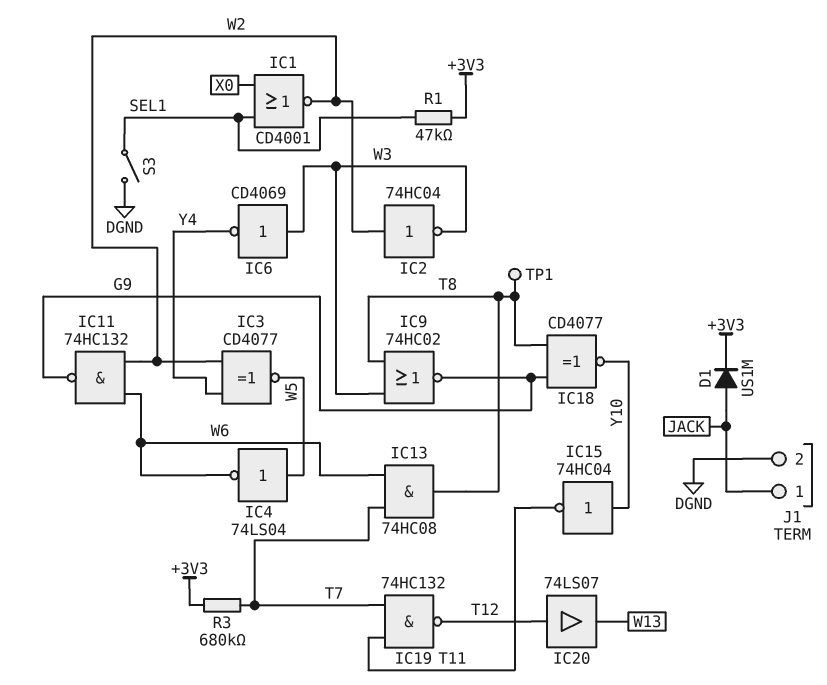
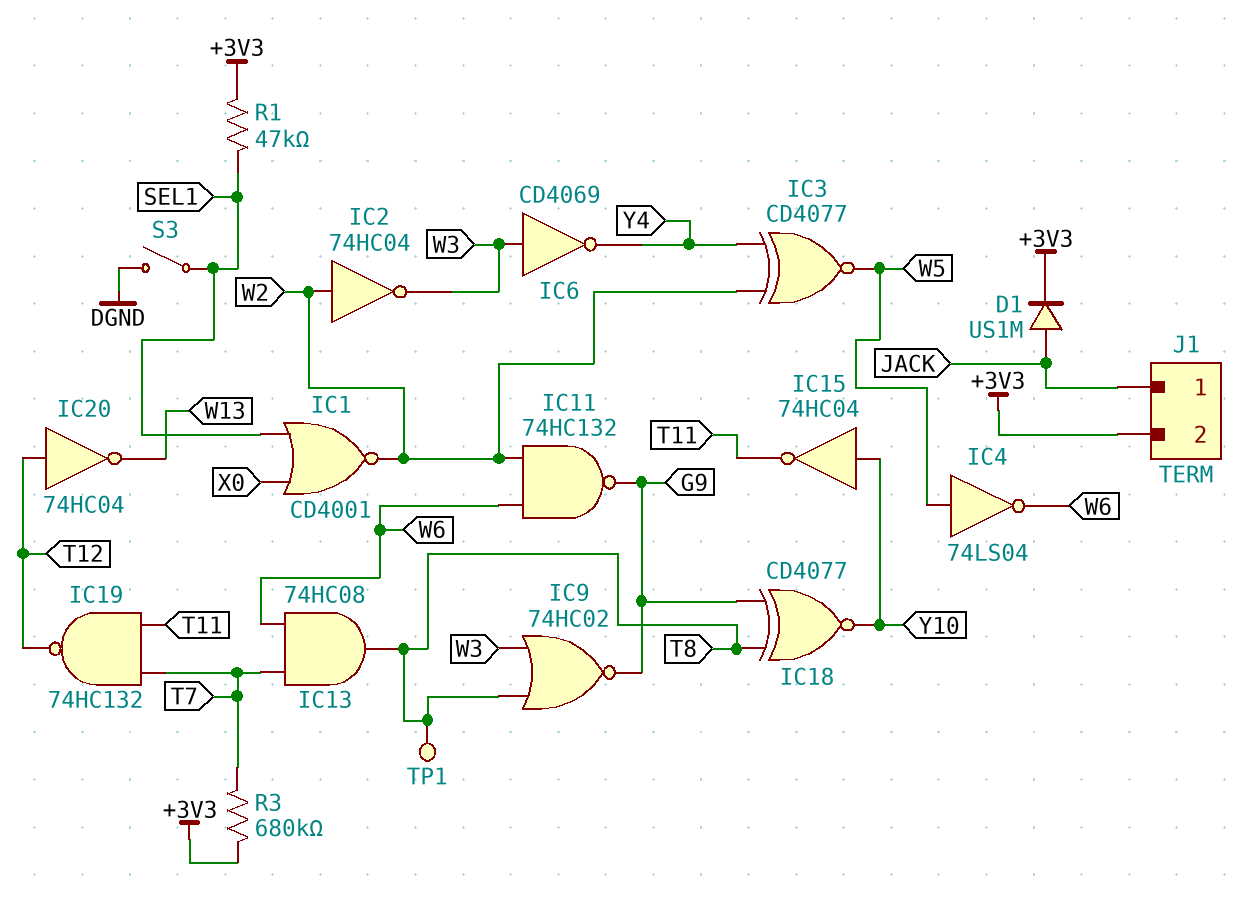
IC20: buffer 74LS07 (in T12, out W13) -> NOT 74HC04 (in T12, out W13)
J1 pin 2: DGND -> +3V3

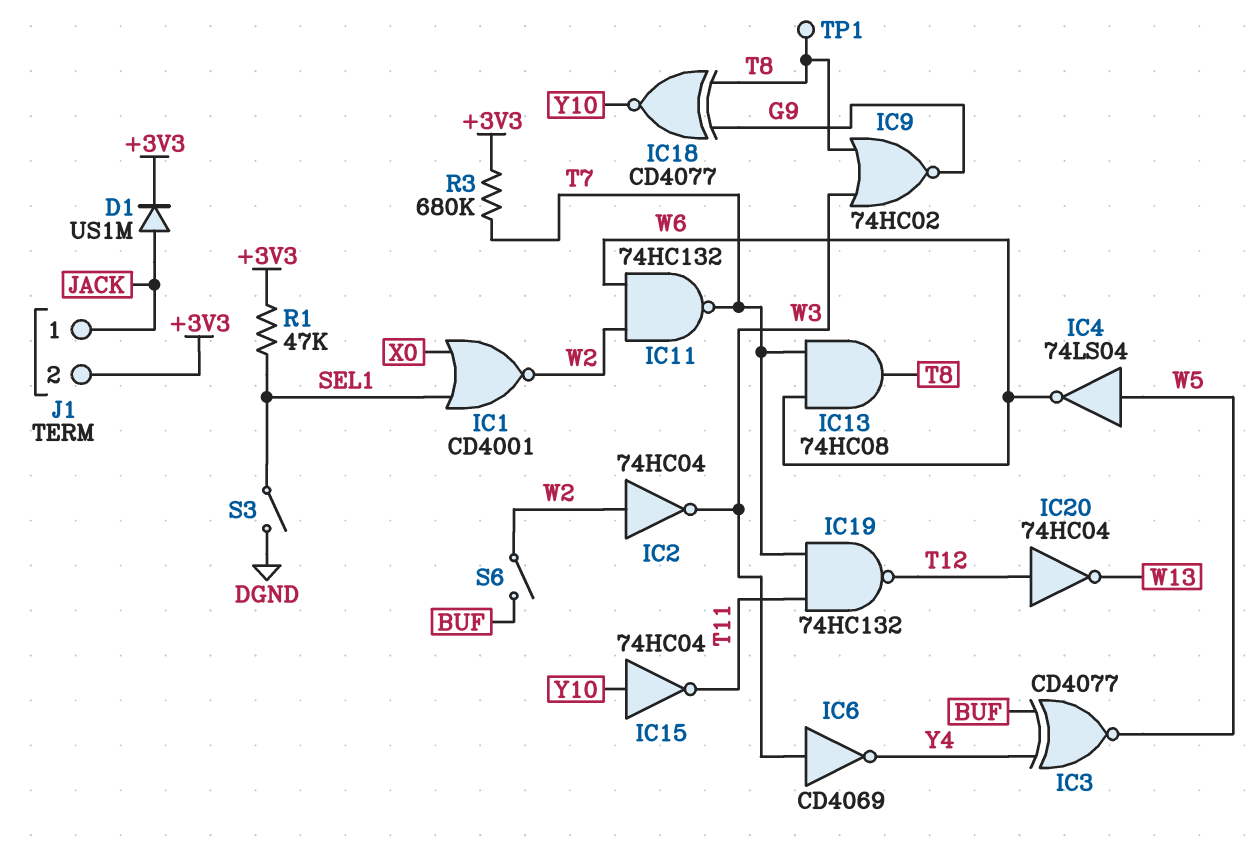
IC3: XNOR CD4077 (in W2, in Y4, out W5) -> XNOR CD4077 (in BUF, in Y4, out W5)
IC11: NAND 74HC132 (in W2, in W6, out G9) -> NAND 74HC132 (in W2, in W6, out T7)
S6: none -> switch (BUF, W2)

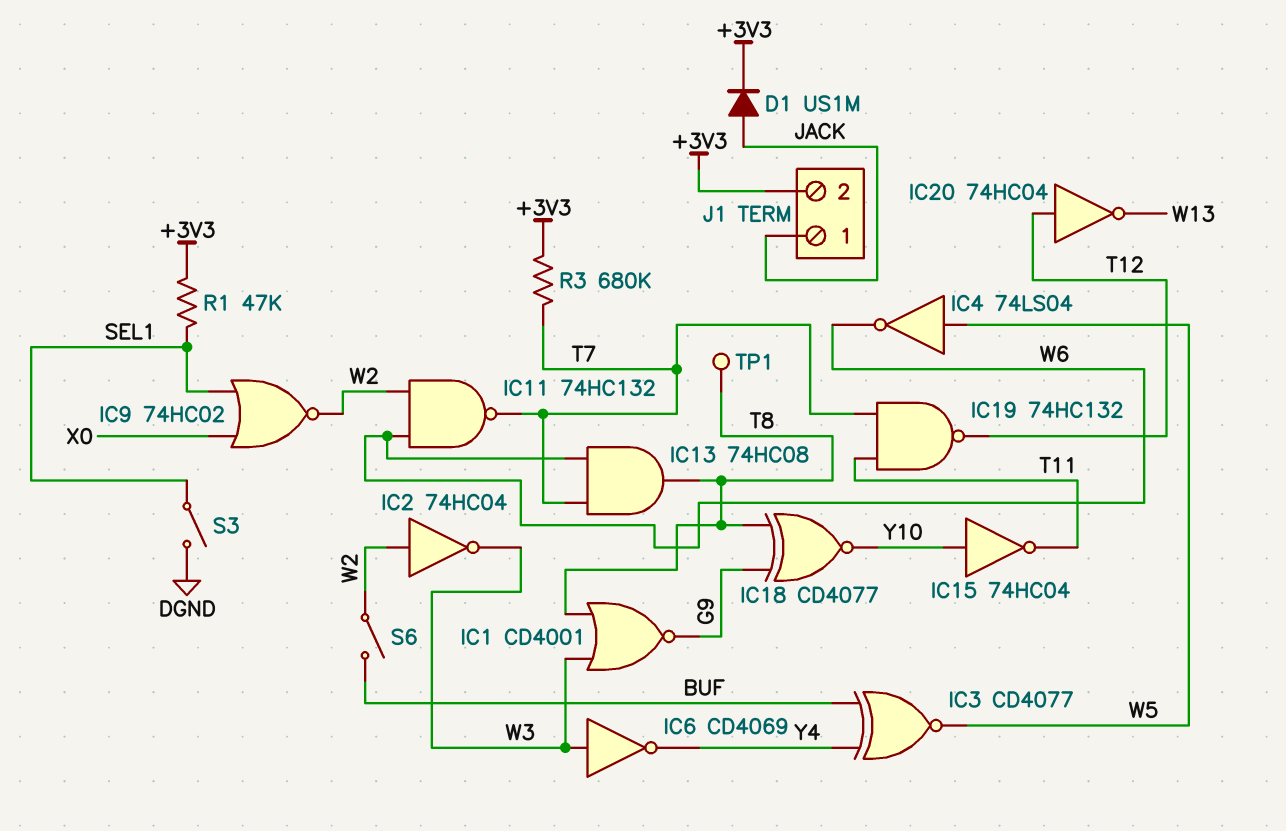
IC1: NOR CD4001 (in SEL1, in X0, out W2) -> NOR CD4001 (in T8, in W3, out G9)
IC9: NOR 74HC02 (in T8, in W3, out G9) -> NOR 74HC02 (in SEL1, in X0, out W2)

